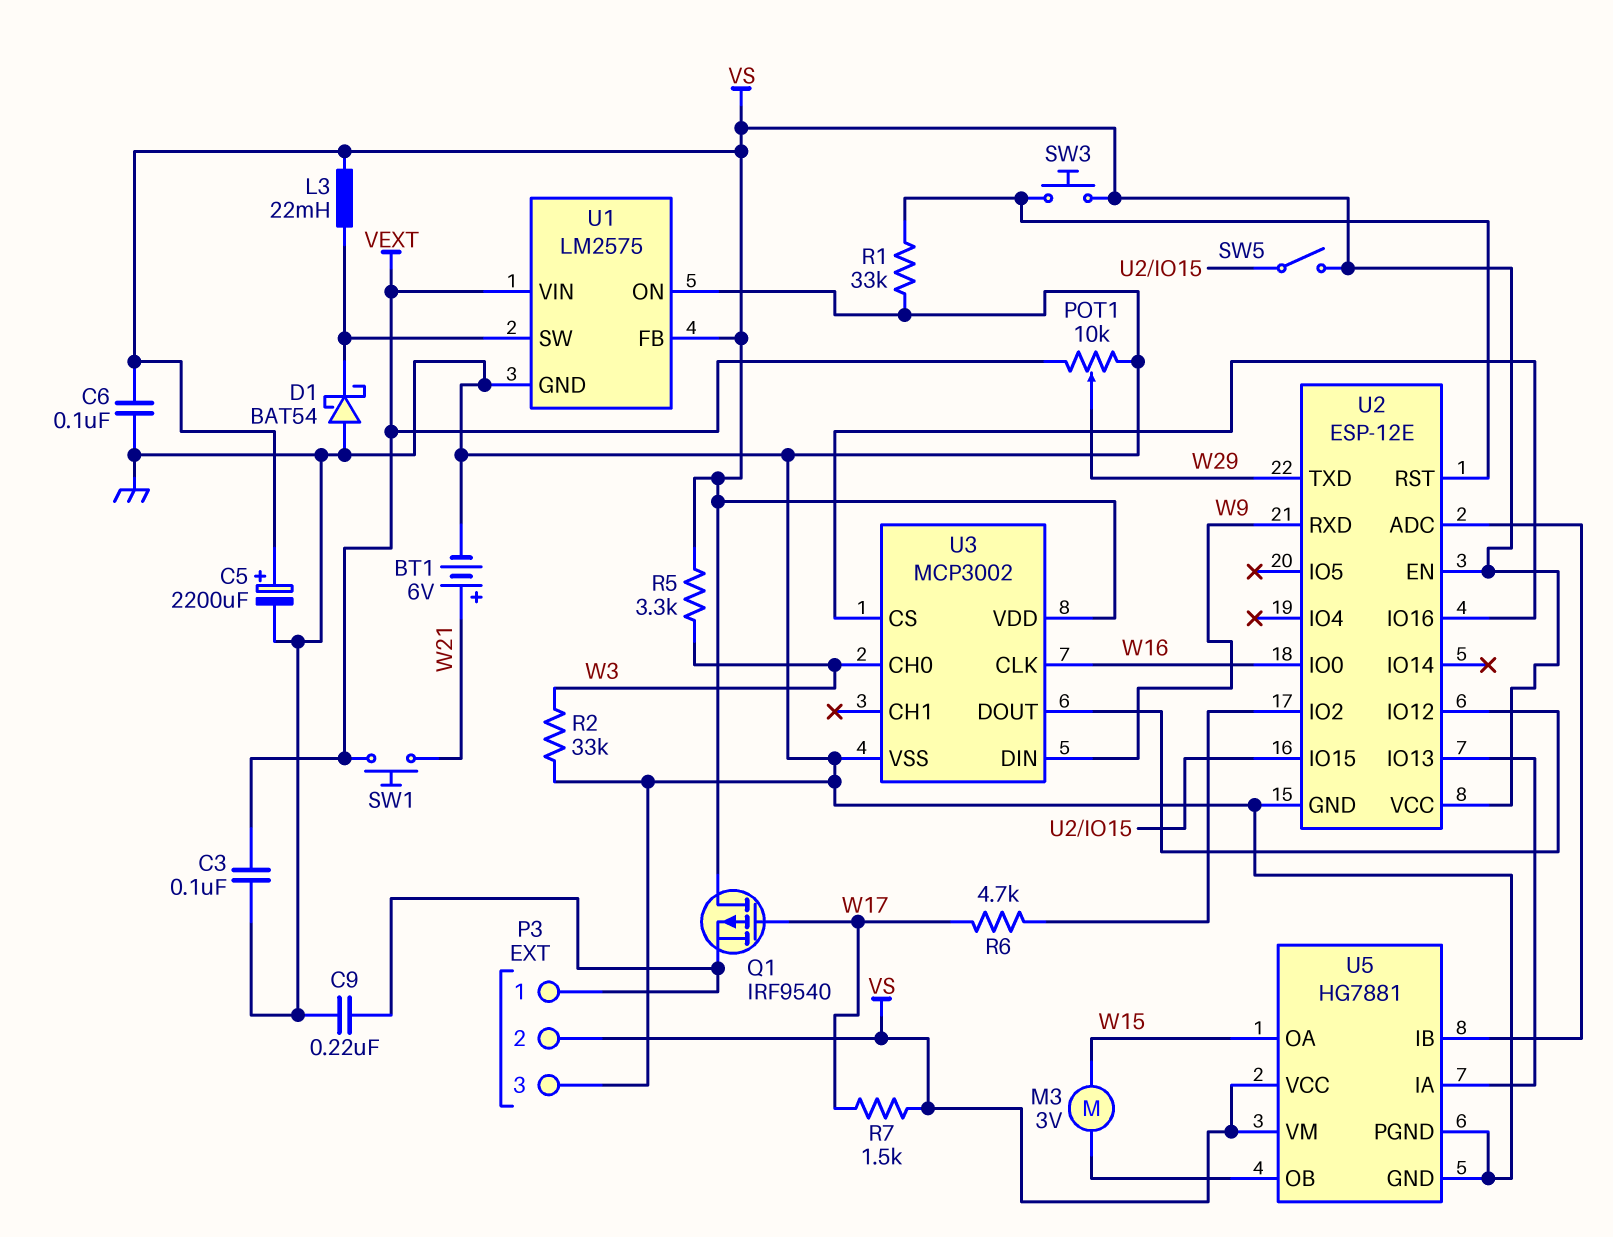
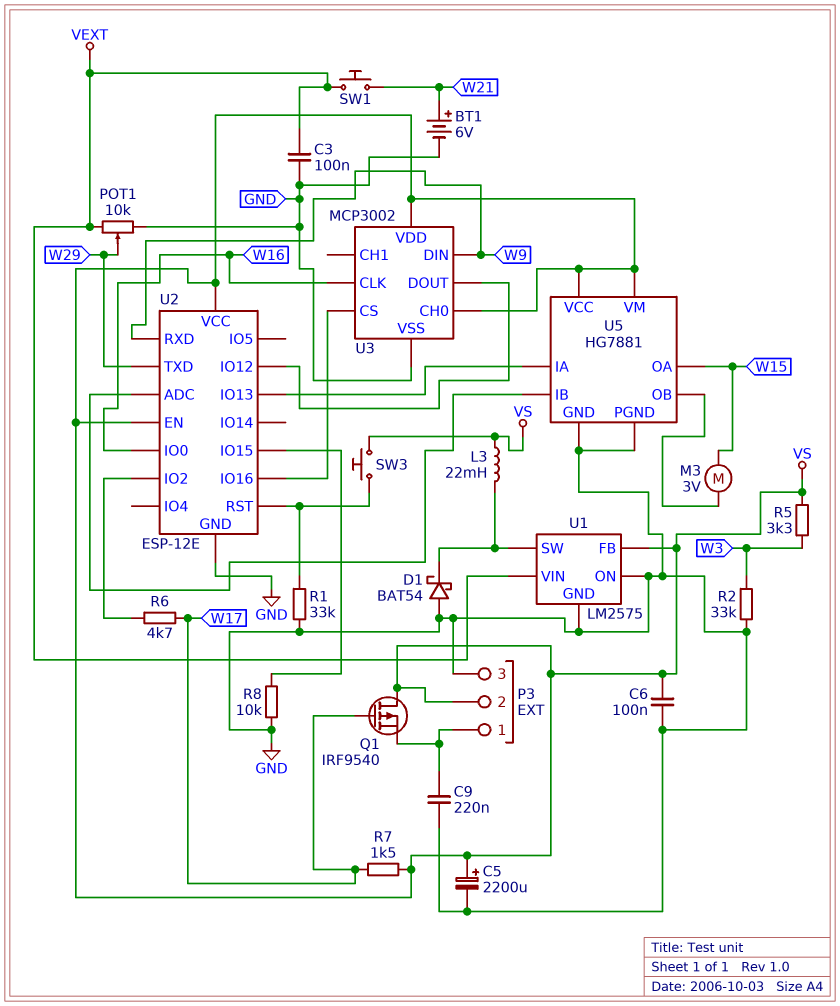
R8: none -> 10k (GND, U2/IO15)
SW5: switch (U2/IO15, VS) -> none
U3 pin CH0: W3 -> VS

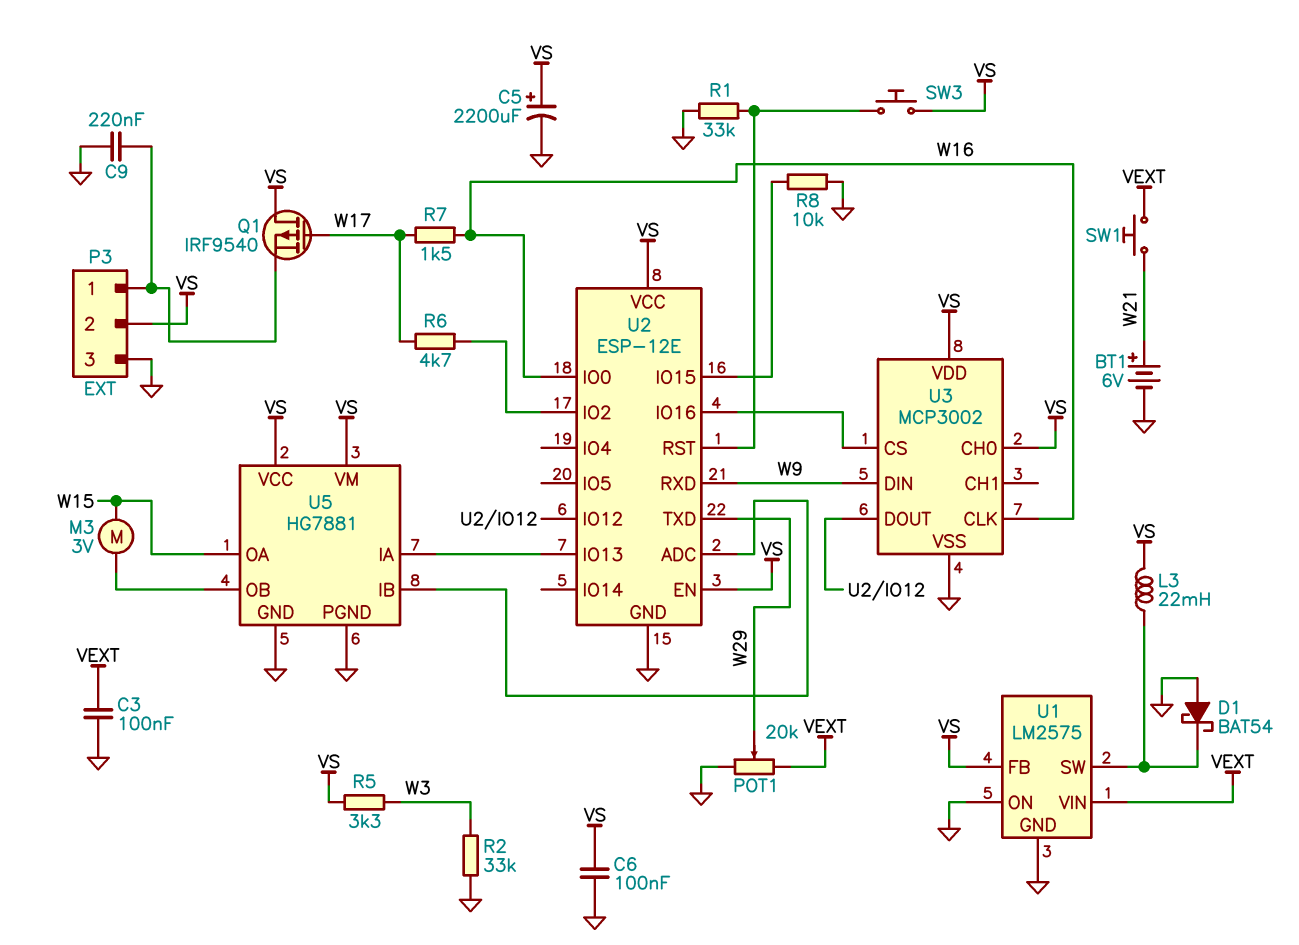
POT1: 10k (GND, VEXT, wiper W29) -> 20k (GND, VEXT, wiper W29)
R7: 1.5k (VS, W17) -> 1.5k (W16, W17)

